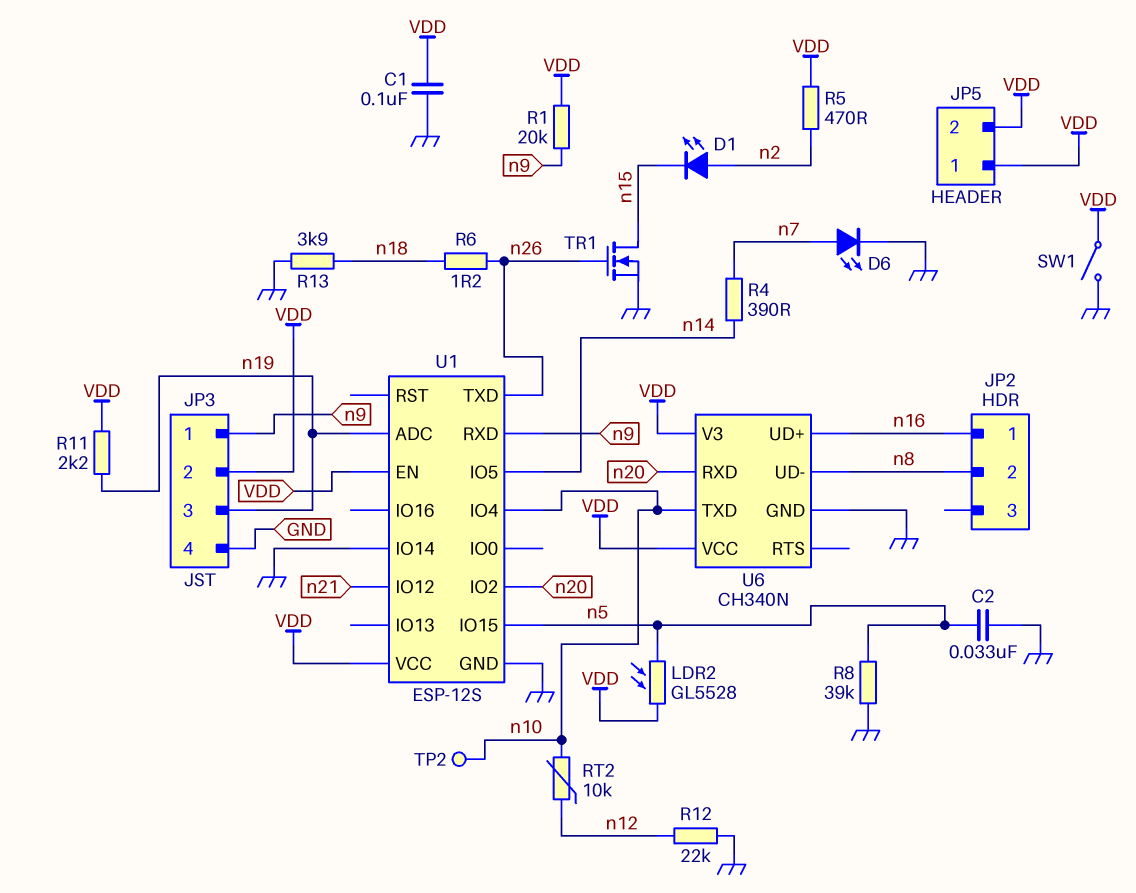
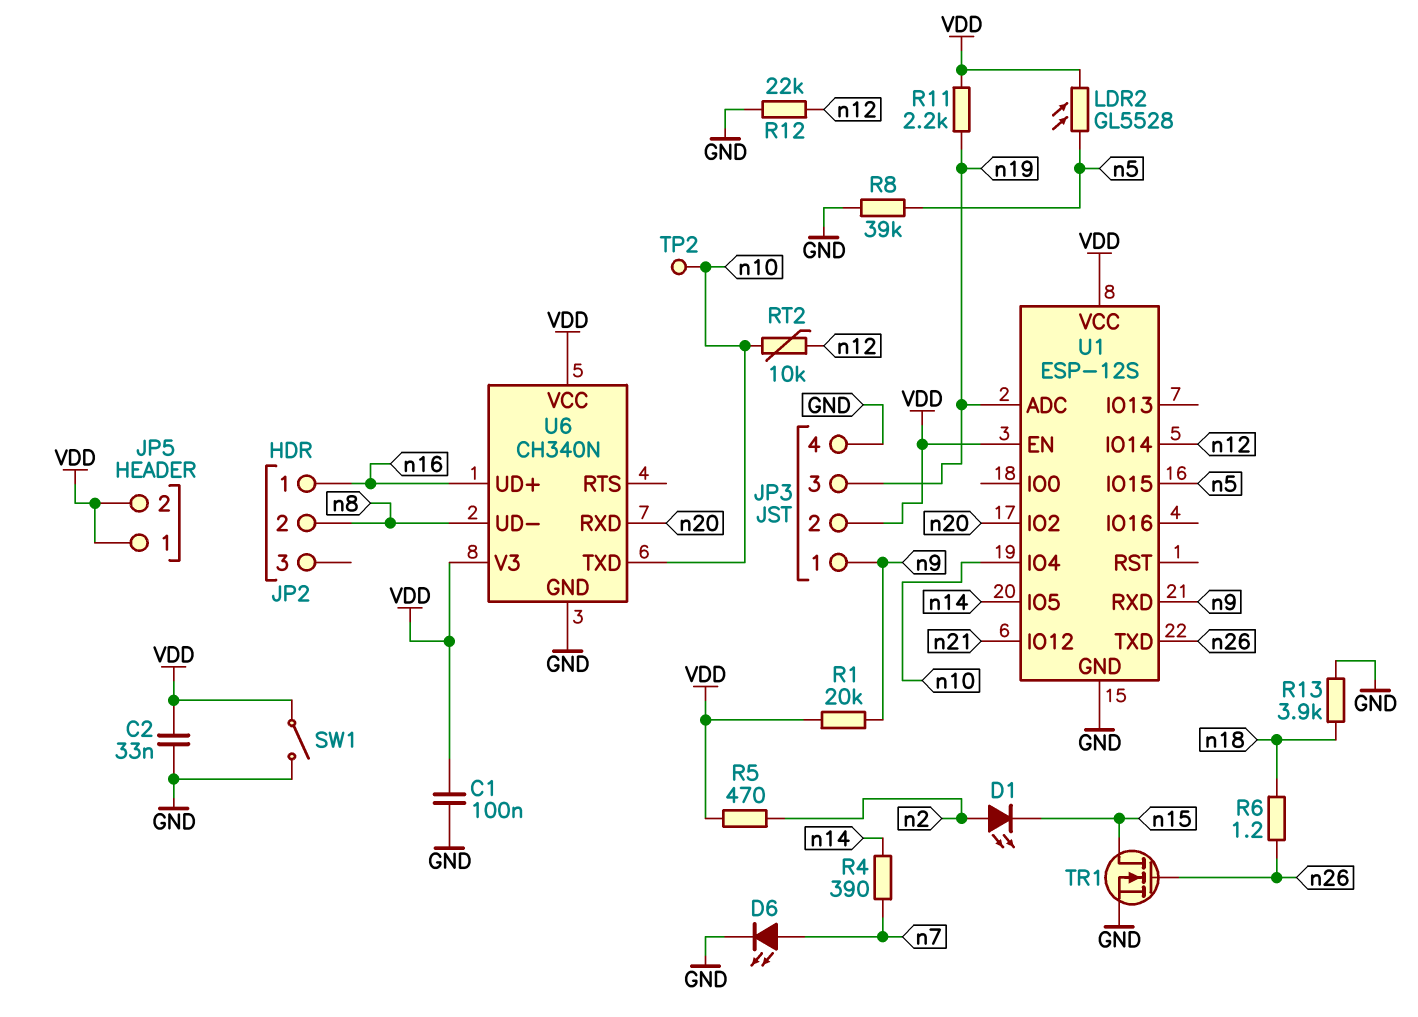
C2: 33nF (GND, n5) -> 33nF (GND, VDD)
U1 pin IO14: GND -> n12

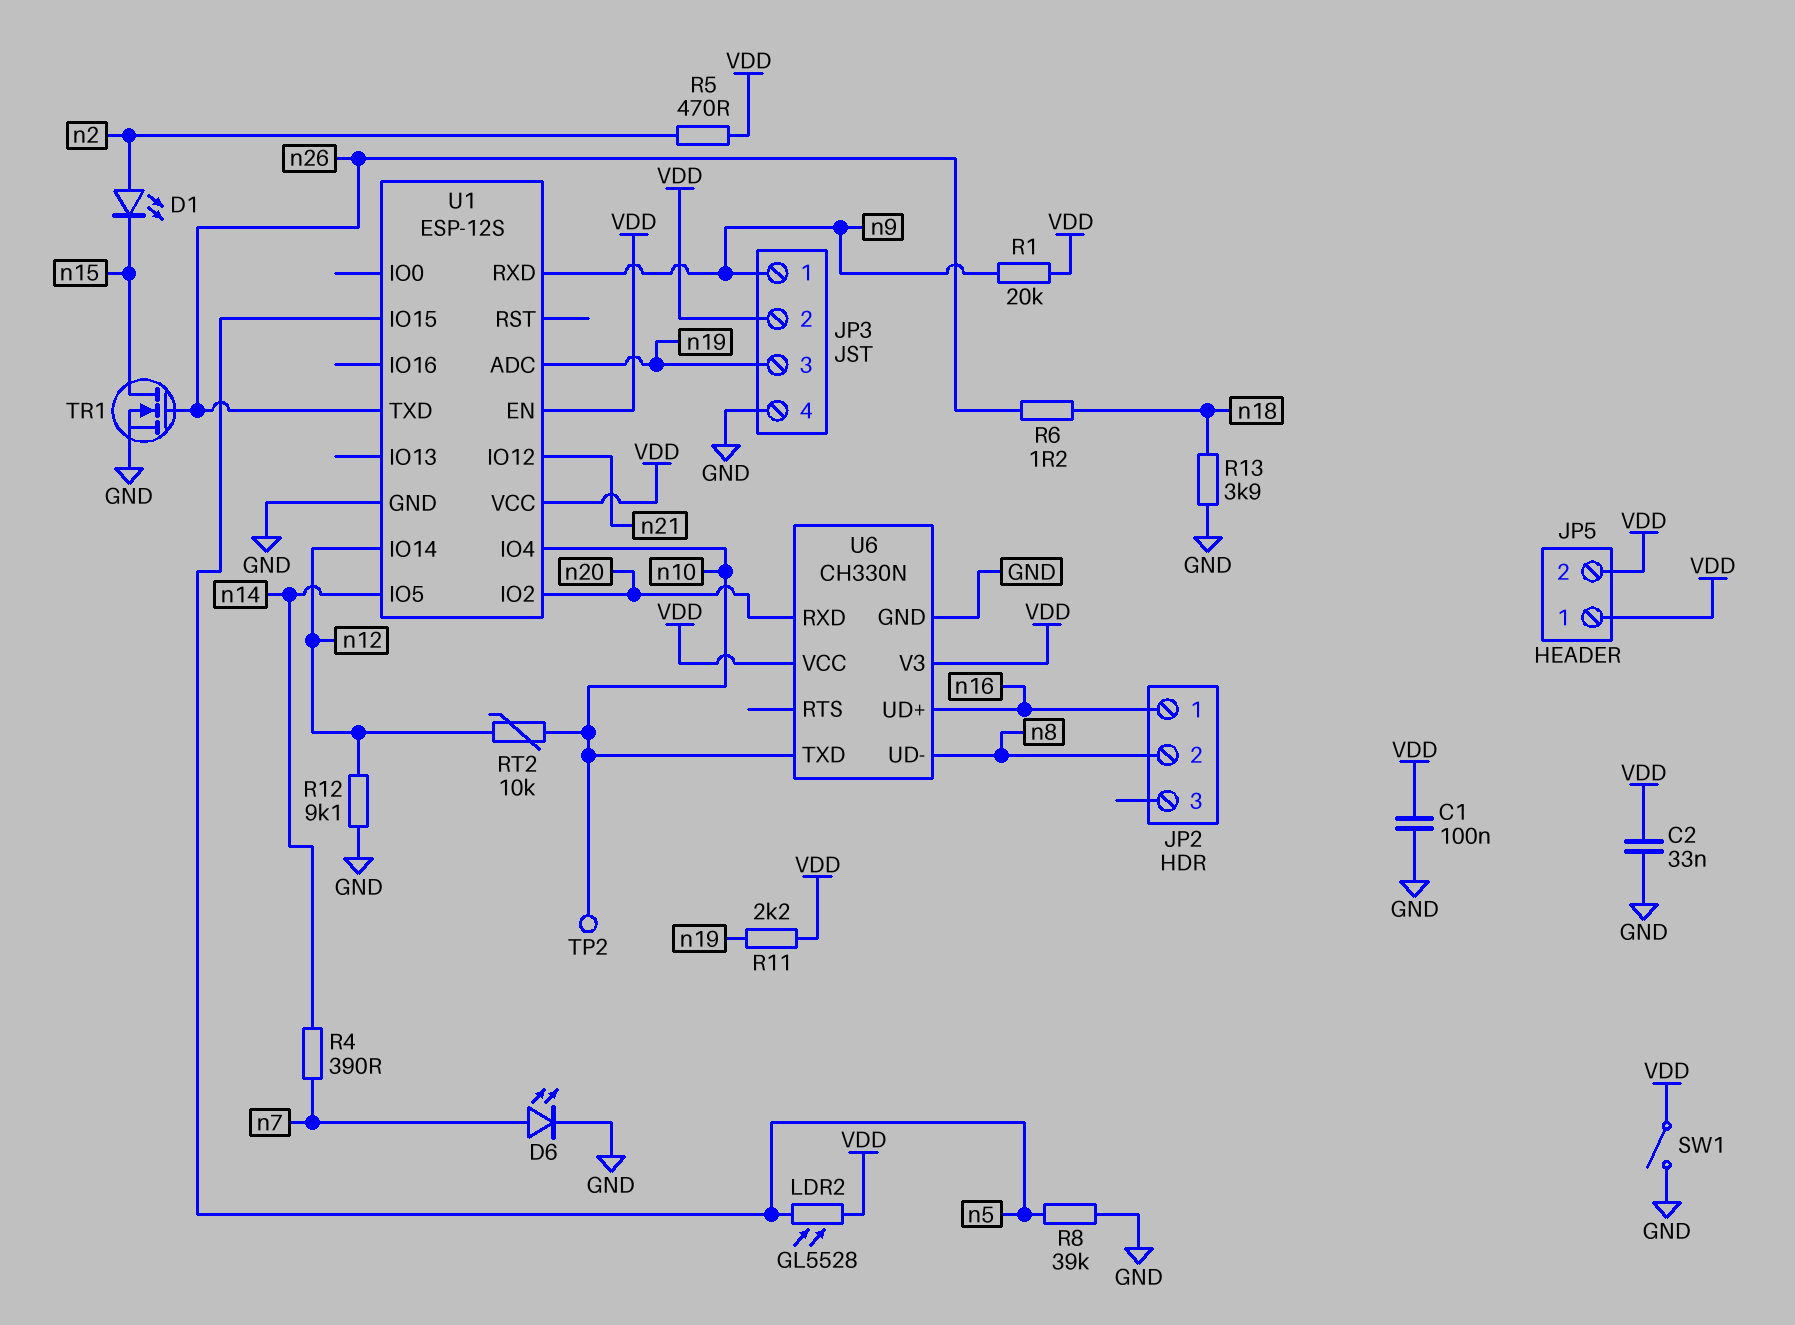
R12: 22k (GND, n12) -> 9.1k (GND, n12)
U6: CH340N -> CH330N

